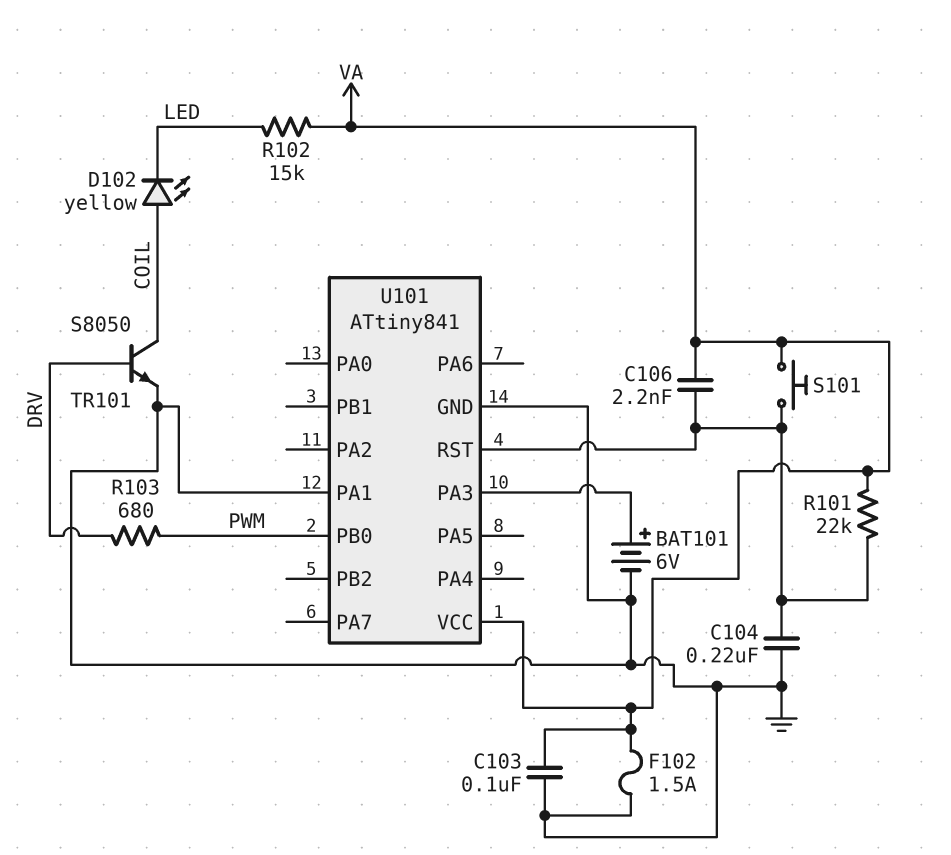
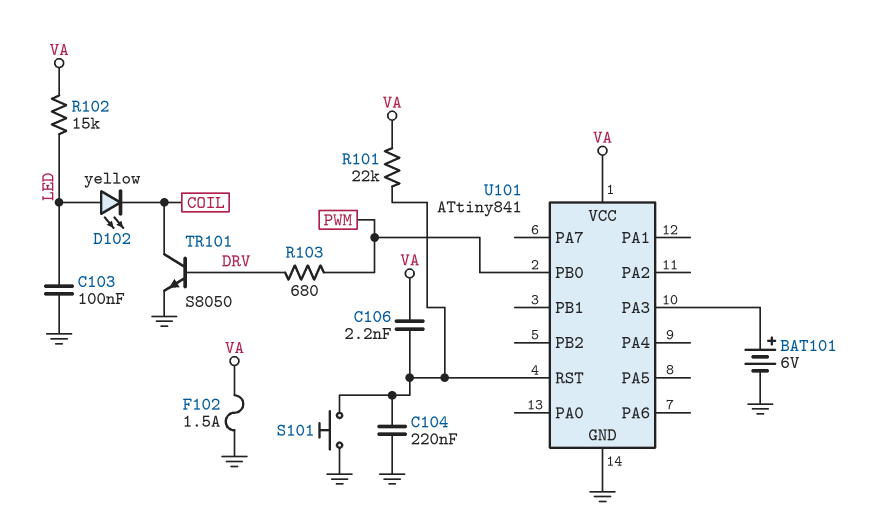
C103: 100nF (GND, VA) -> 100nF (GND, LED)
D102: LED yellow (A COIL, K LED) -> LED yellow (A LED, K COIL)
S101: button (U101/RST, VA) -> button (GND, U101/RST)
U101 pin PA1: GND -> none

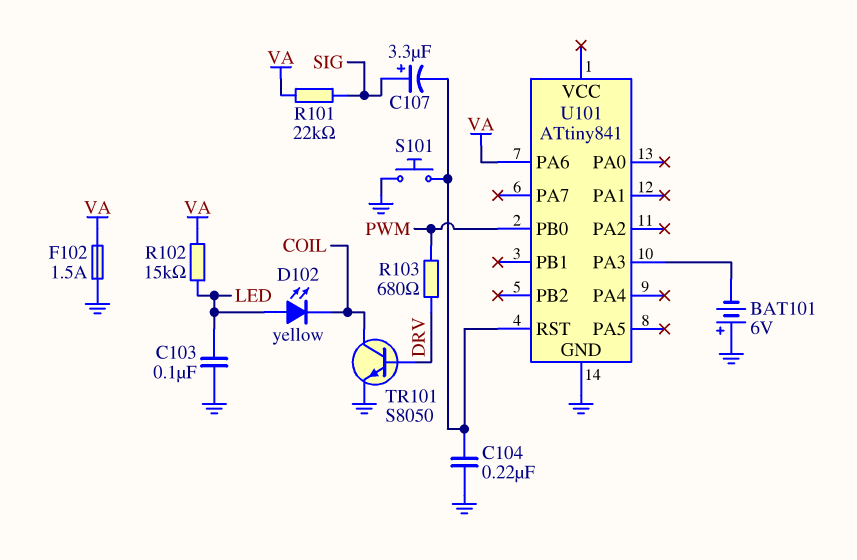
BAT101: 6V (plus U101/PA3, minus GND) -> 6V (plus GND, minus U101/PA3)
C106: 2.2nF (U101/RST, VA) -> none
C107: none -> 3.3uF (plus SIG, minus U101/RST)
R101: 22k (U101/RST, VA) -> 22k (SIG, VA)
U101 pin PA6: none -> VA
U101 pin VCC: VA -> none

